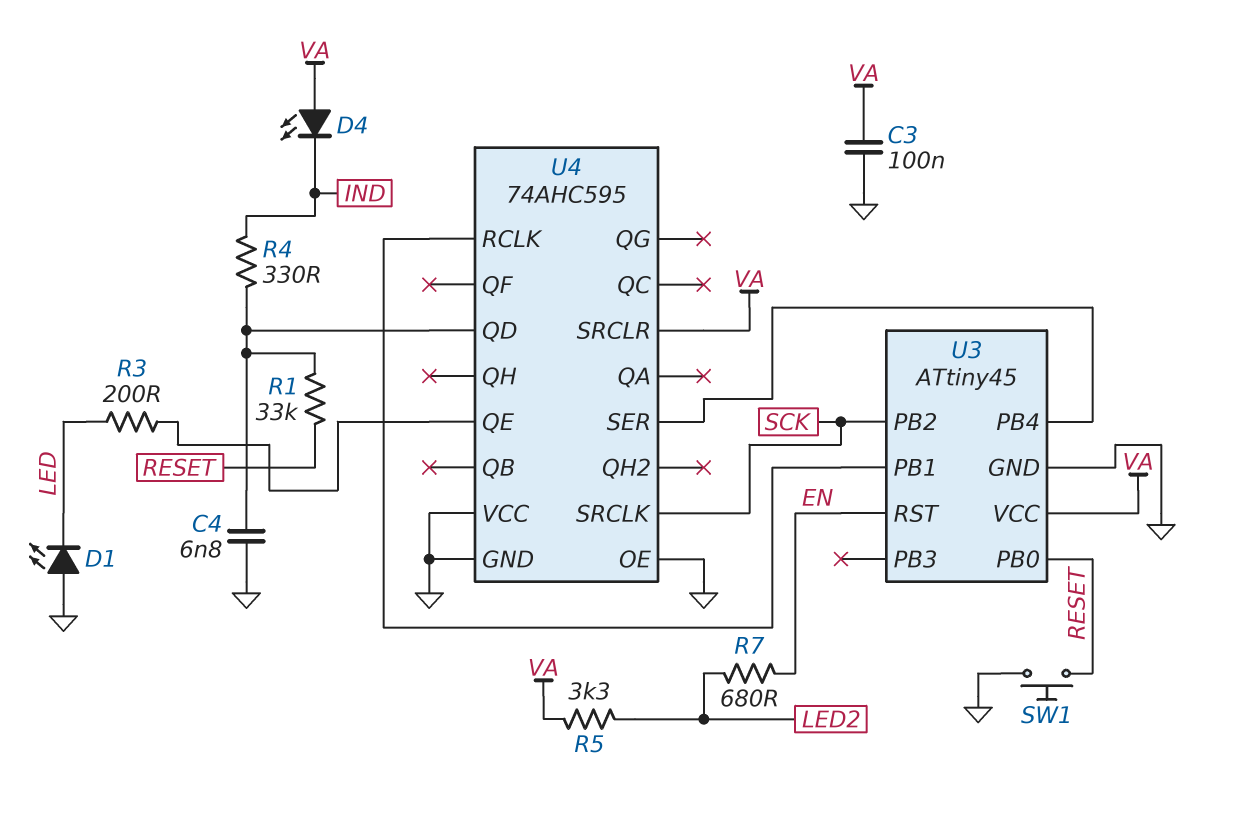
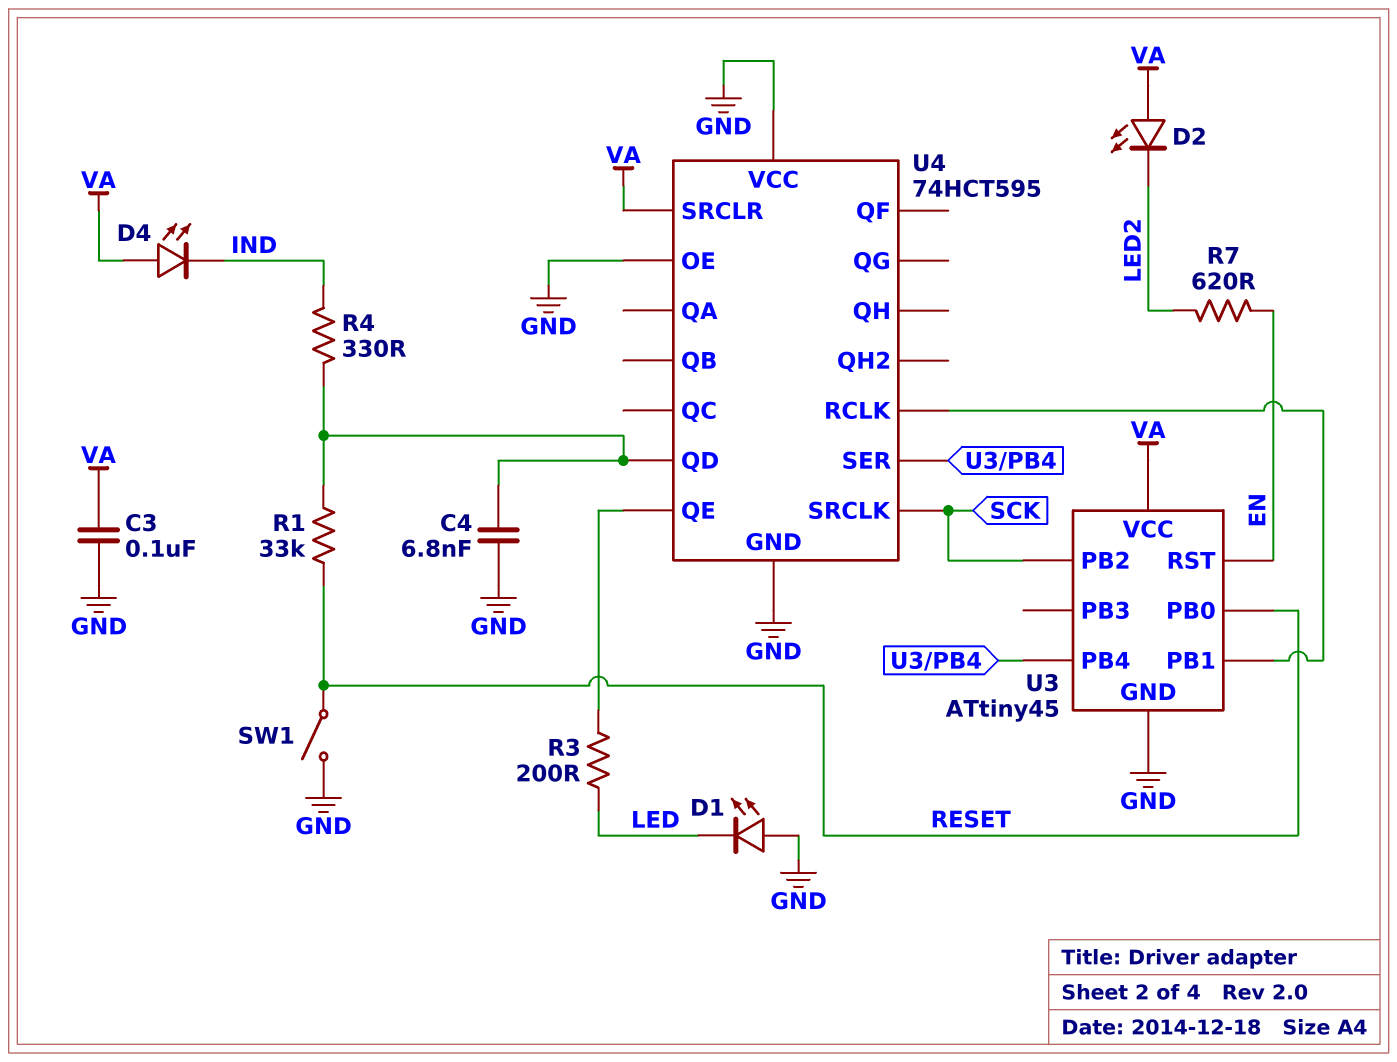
D2: none -> LED (A VA, K LED2)
R5: 3.3k (LED2, VA) -> none
R7: 680 (EN, LED2) -> 620 (EN, LED2)
SW1: button (GND, RESET) -> switch (GND, RESET)
U4: 74AHC595 -> 74HCT595

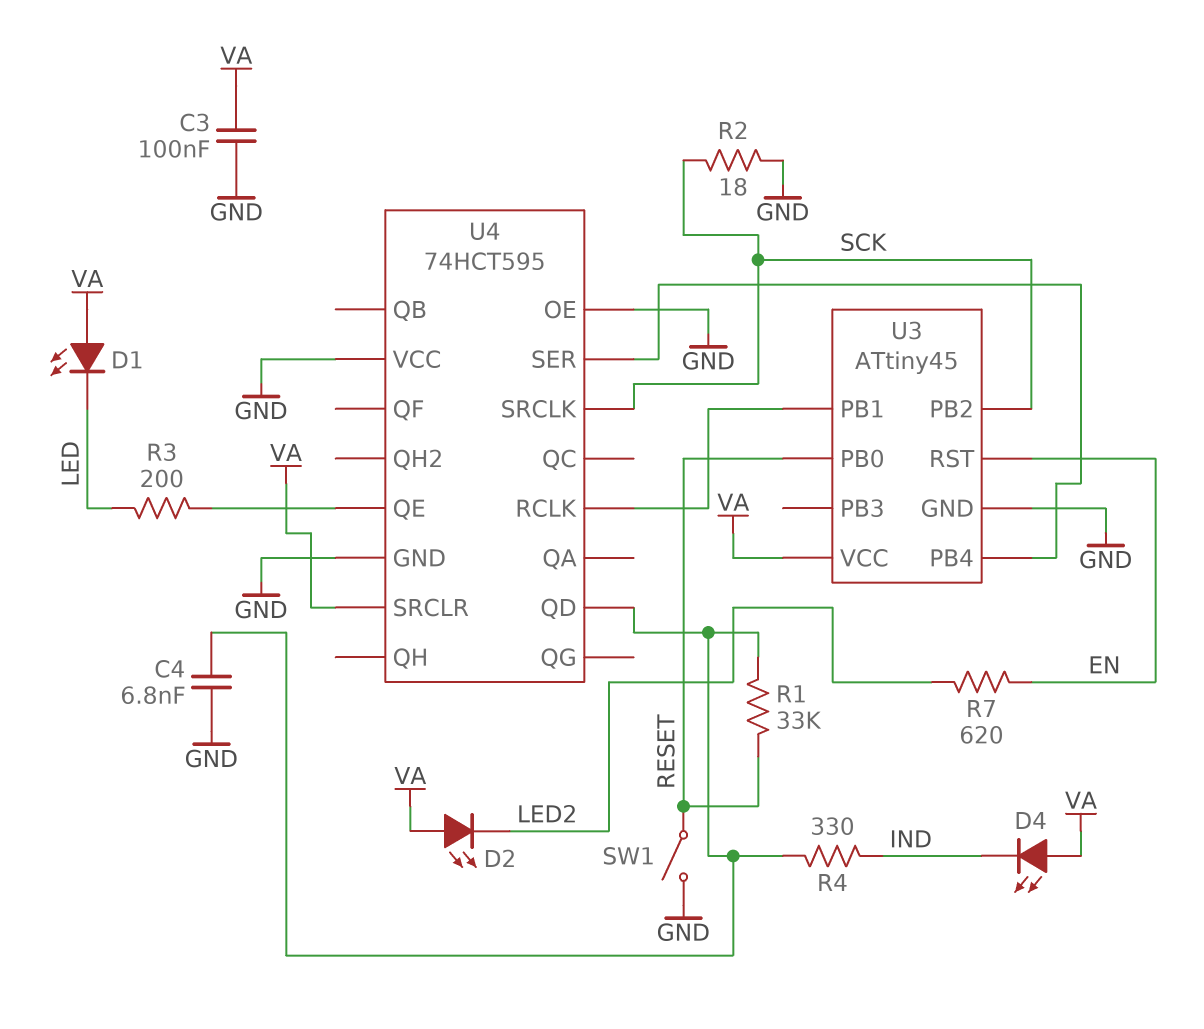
D1: LED (A GND, K LED) -> LED (A VA, K LED)
R2: none -> 18 (GND, SCK)

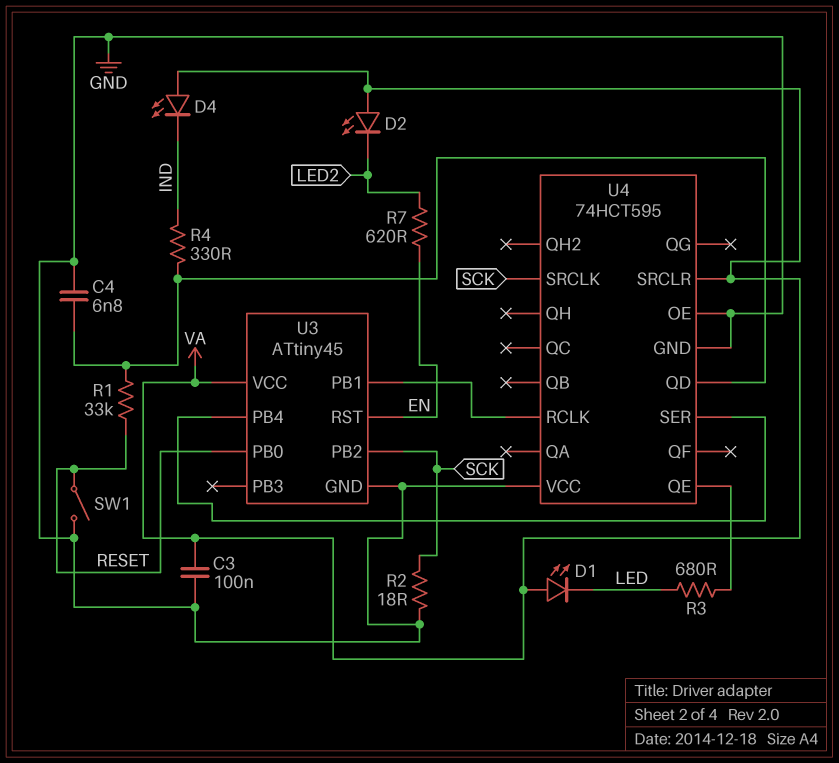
R3: 200 (LED, U4/QE) -> 680 (LED, U4/QE)

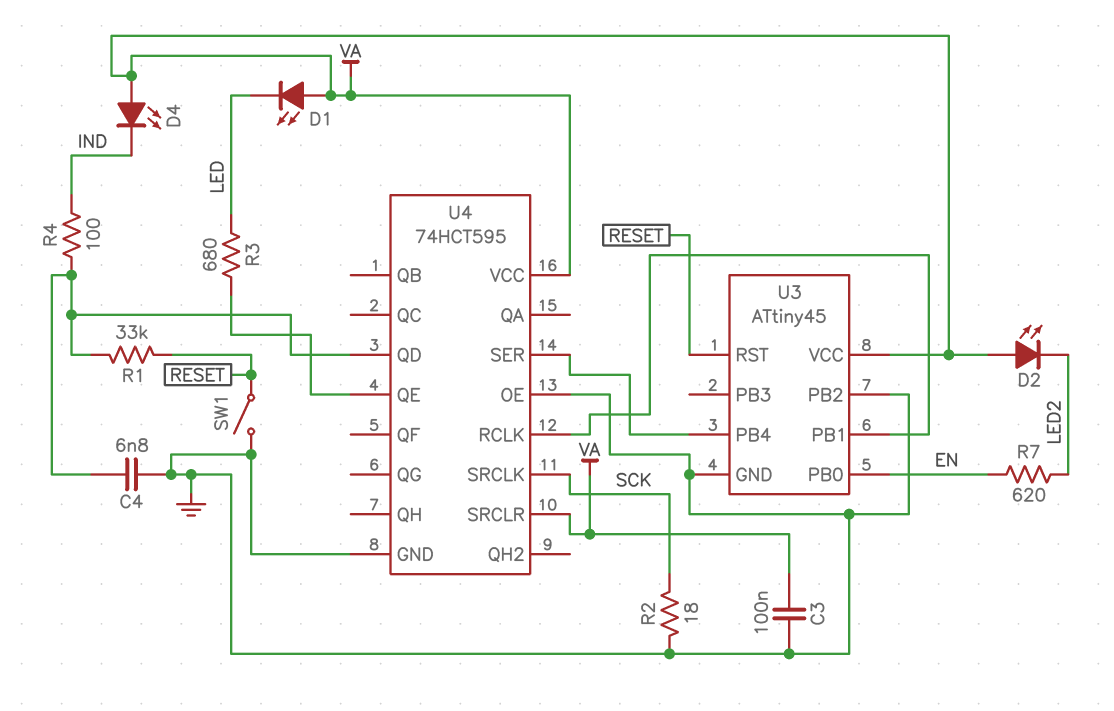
R4: 330 (IND, U4/QD) -> 100 (IND, U4/QD)
U3 pin PB0: RESET -> EN
U3 pin PB2: SCK -> GND
U3 pin RST: EN -> RESET
U4 pin VCC: GND -> VA

